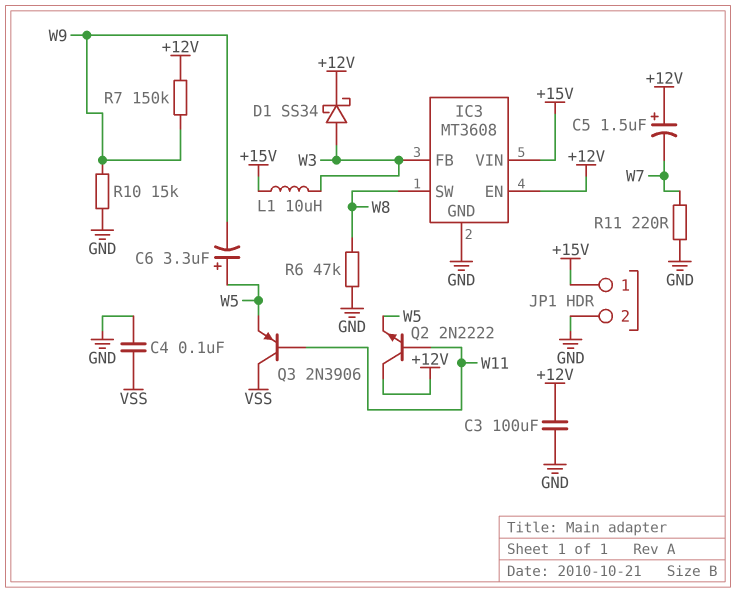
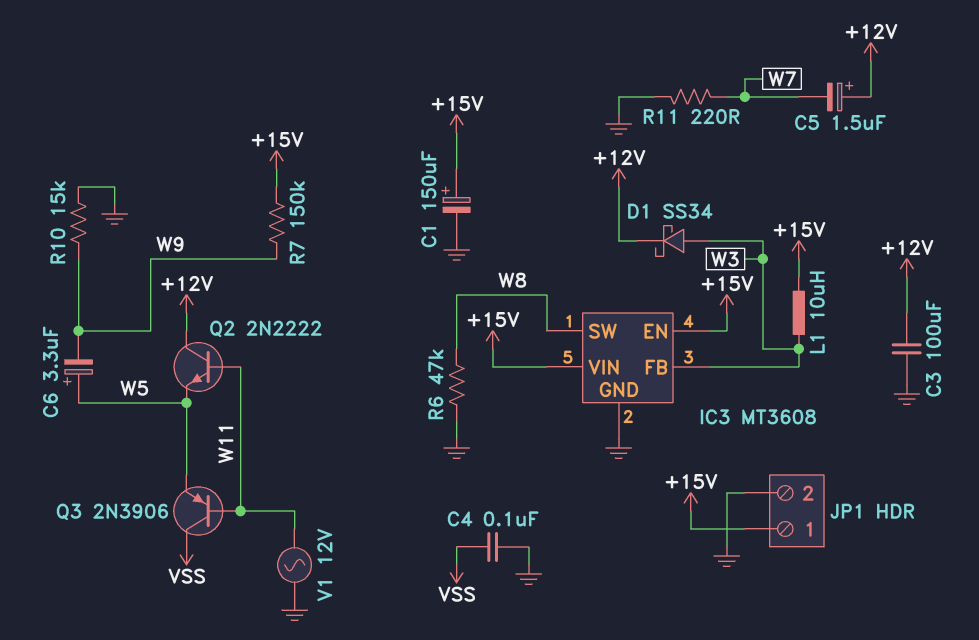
C1: none -> 150uF (plus +15V, minus GND)
IC3 pin EN: +12V -> +15V
R7: 150k (+12V, W9) -> 150k (+15V, W9)
V1: none -> AC 12V (GND, W11)

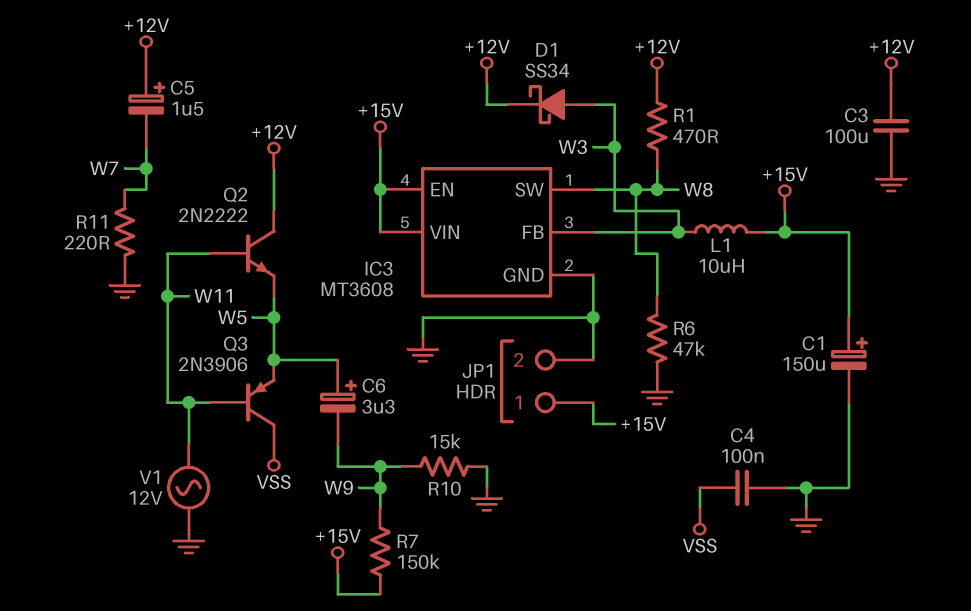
R1: none -> 470 (+12V, W8)

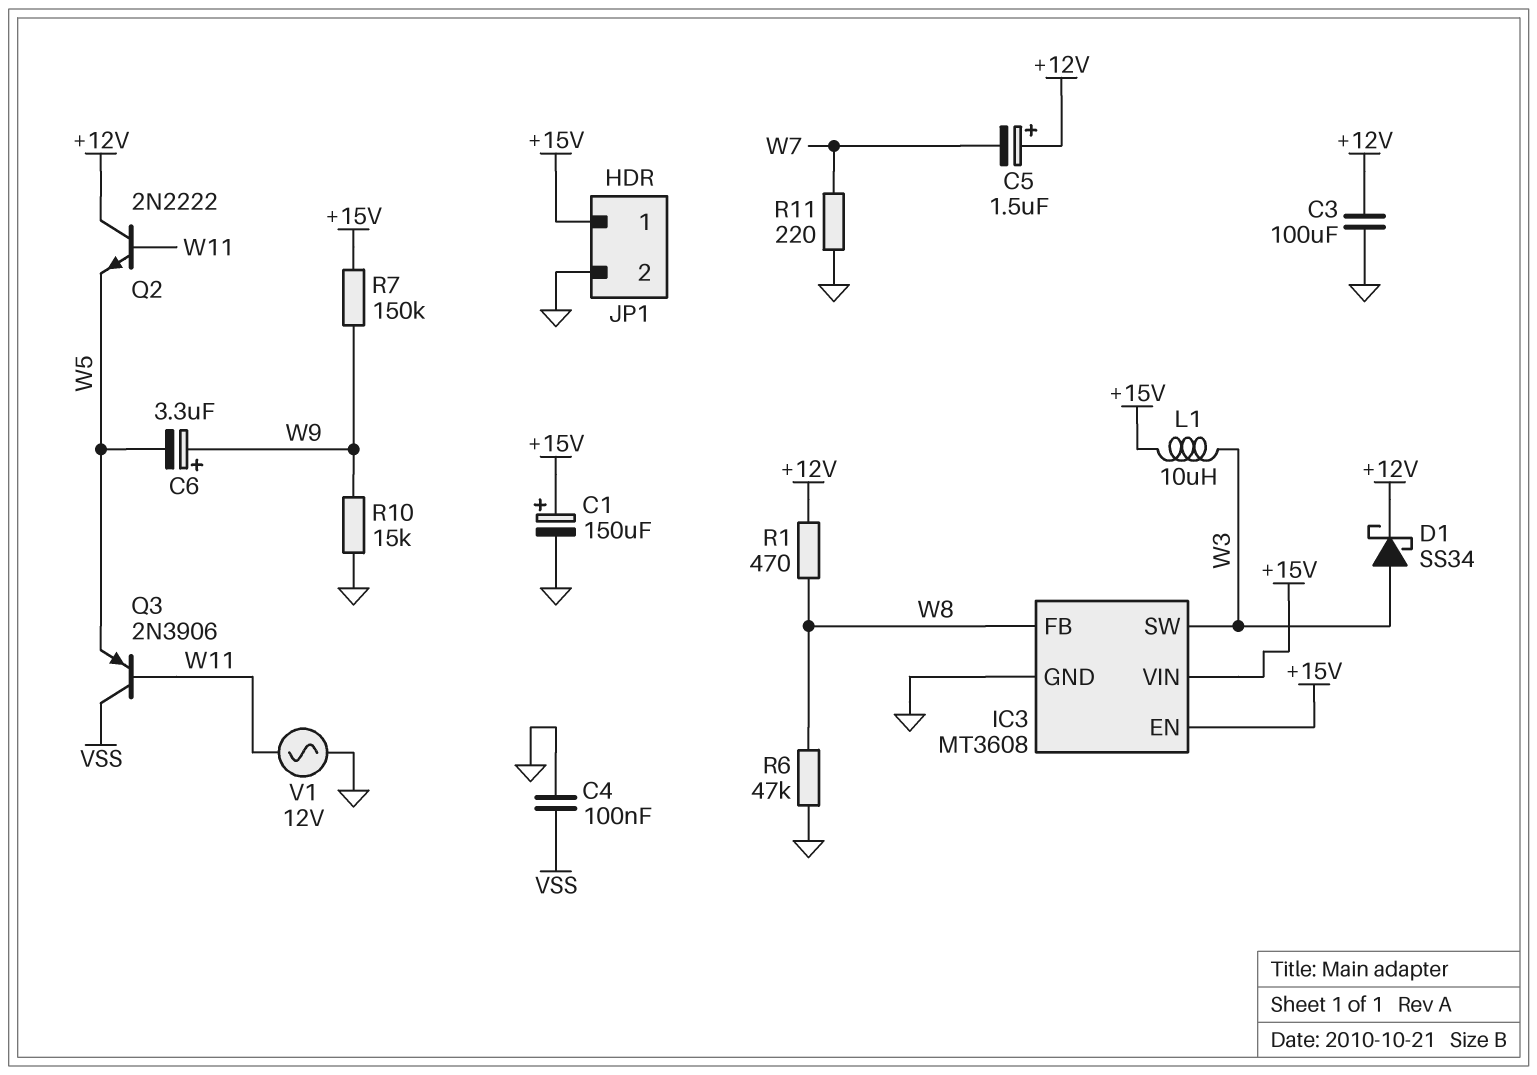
C6: 3.3uF (plus W5, minus W9) -> 3.3uF (plus W9, minus W5)
IC3 pin FB: W3 -> W8
IC3 pin SW: W8 -> W3

